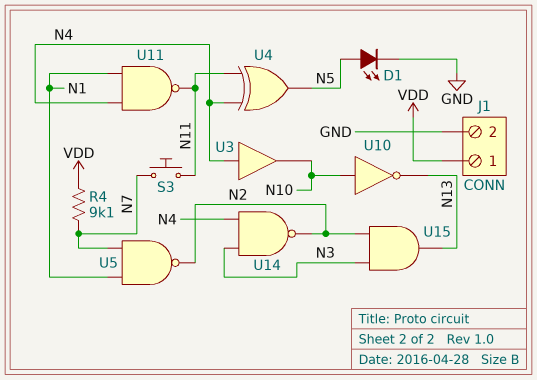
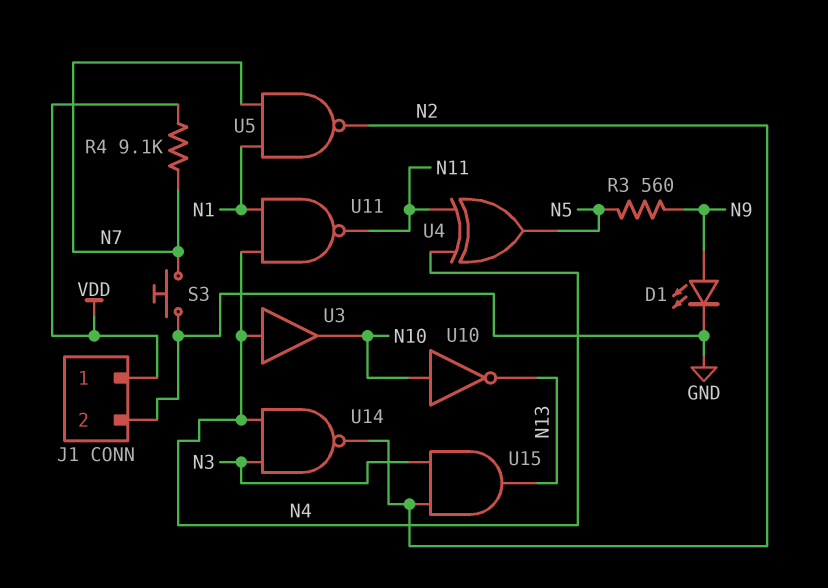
D1: LED (A N5, K GND) -> LED (A N9, K GND)
R3: none -> 560 (N5, N9)
S3: button (N7, N11) -> button (GND, N7)

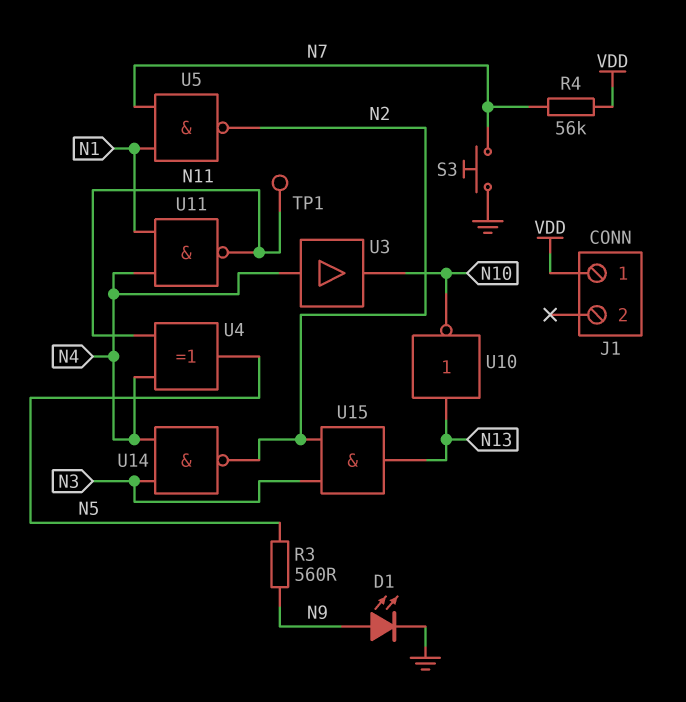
J1 pin 2: GND -> none
R4: 9.1k (N7, VDD) -> 56k (N7, VDD)
TP1: none -> test point (N11)
U10: NOT (in N10, out N13) -> NOT (in N13, out N10)

